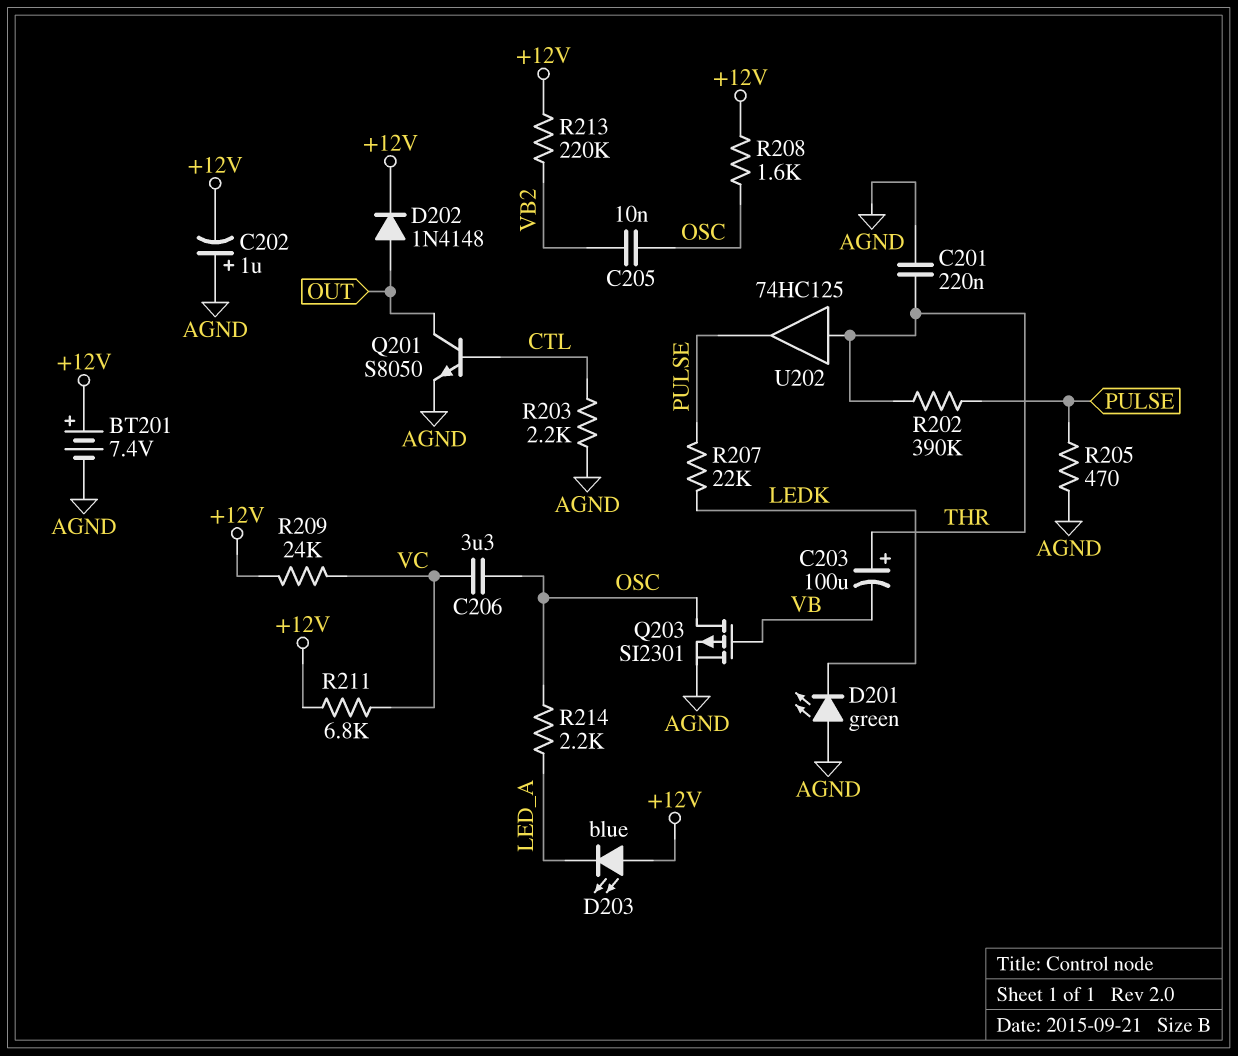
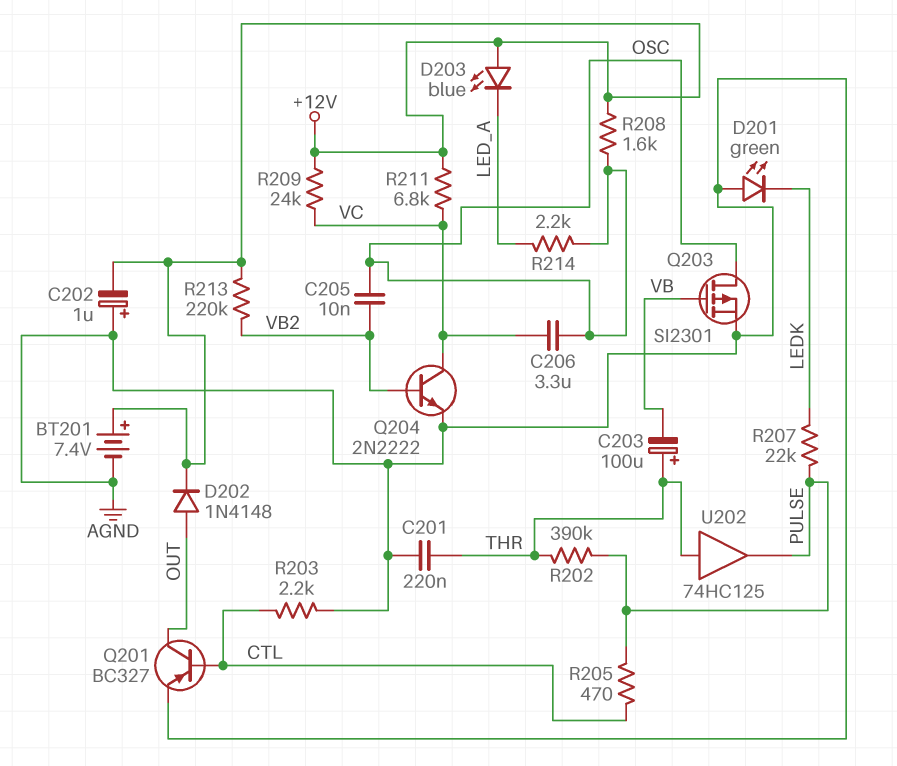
Q201: NPN S8050 (B CTL, C OUT, E AGND) -> PNP BC327 (B CTL, C OUT, E AGND)
Q204: none -> NPN 2N2222 (B VB2, C VC, E AGND)
R205: 470 (AGND, PULSE) -> 470 (CTL, PULSE)

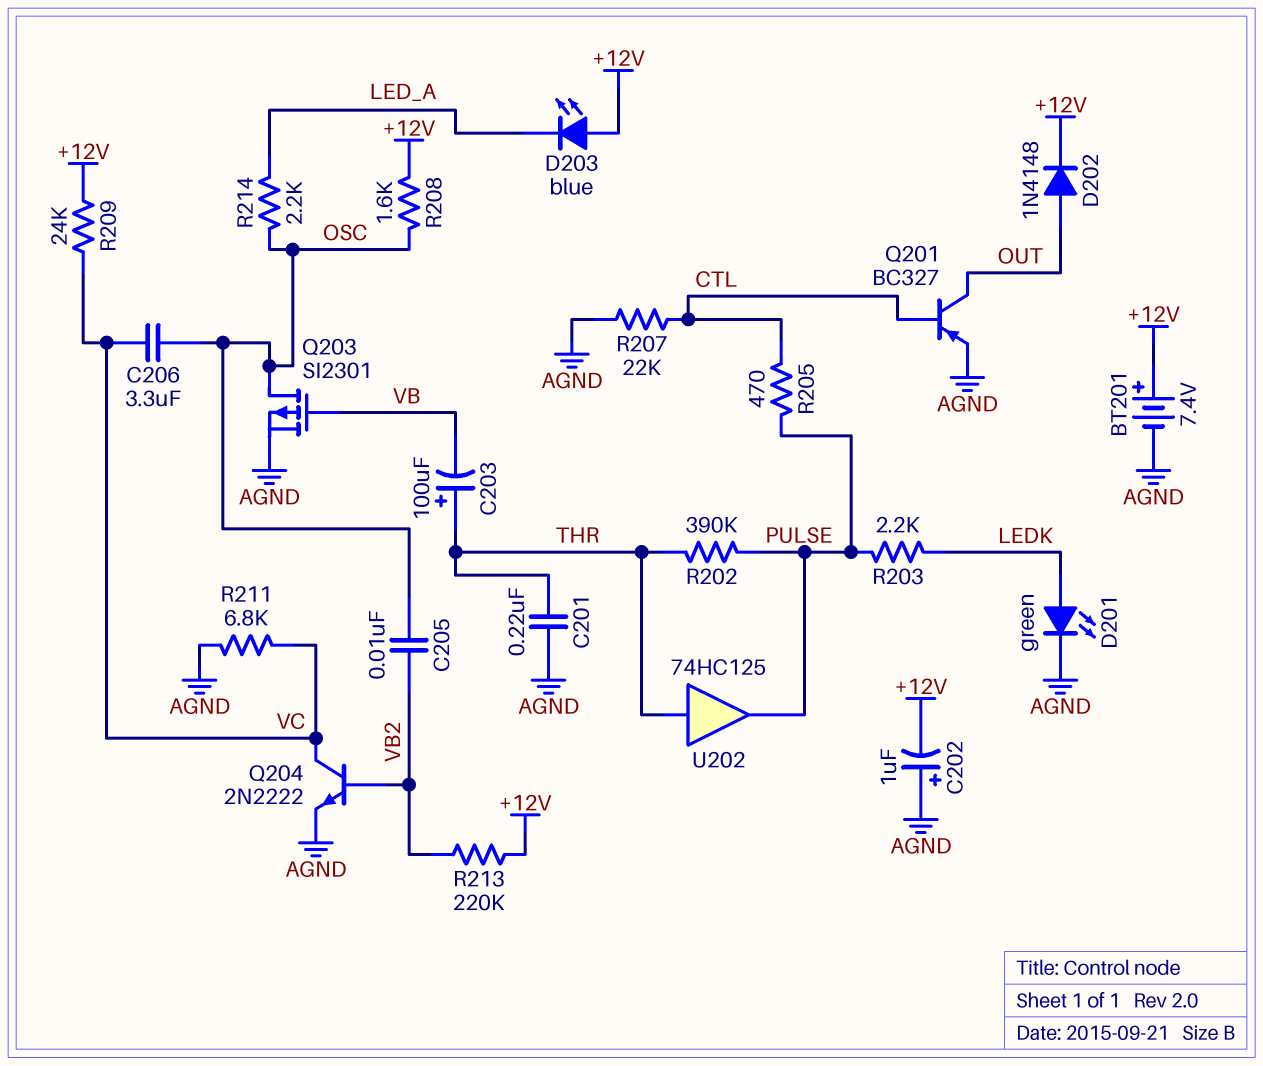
D201: LED green (A AGND, K LEDK) -> LED green (A LEDK, K AGND)
R203: 2.2k (AGND, CTL) -> 2.2k (LEDK, PULSE)
R207: 22k (LEDK, PULSE) -> 22k (AGND, CTL)
R211: 6.8k (+12V, VC) -> 6.8k (AGND, VC)

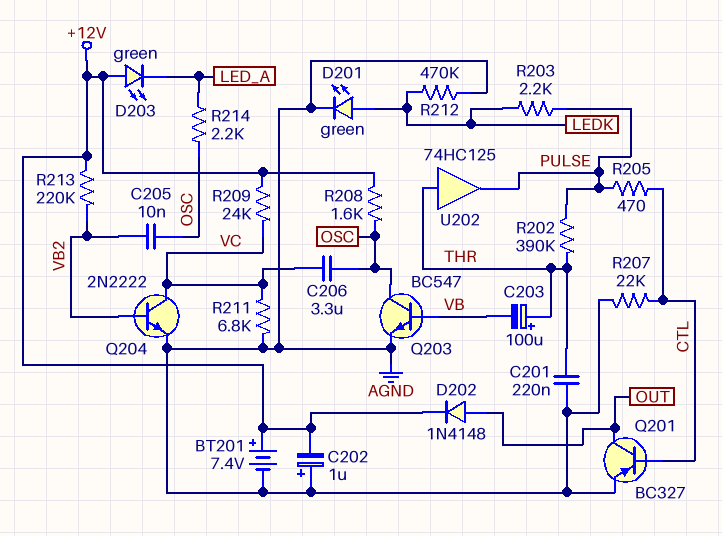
D203: LED blue (A +12V, K LED_A) -> LED green (A +12V, K LED_A)
Q203: PMOS SI2301 (G VB, D OSC, S AGND) -> NPN BC547 (B VB, C OSC, E AGND)
R212: none -> 470k (AGND, LEDK)

